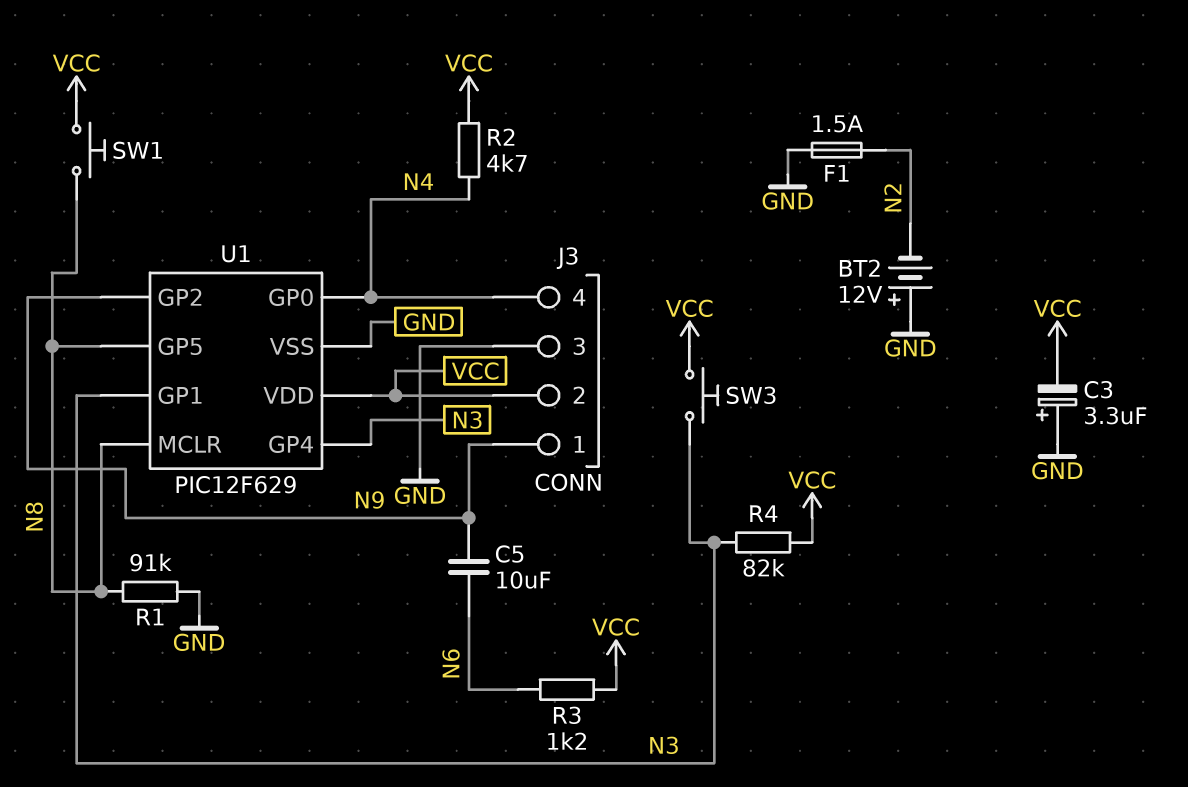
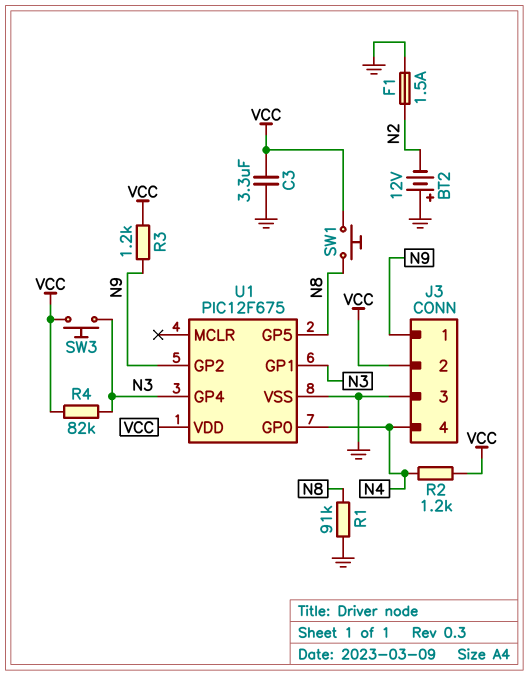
C3: 3.3uF (plus GND, minus VCC) -> 3.3uF (GND, VCC)
C5: 10uF (N6, N9) -> none
R2: 4.7k (N4, VCC) -> 1.2k (N4, VCC)
R3: 1.2k (N6, VCC) -> 1.2k (N9, VCC)
U1: PIC12F629 -> PIC12F675
U1 pin MCLR: N8 -> none

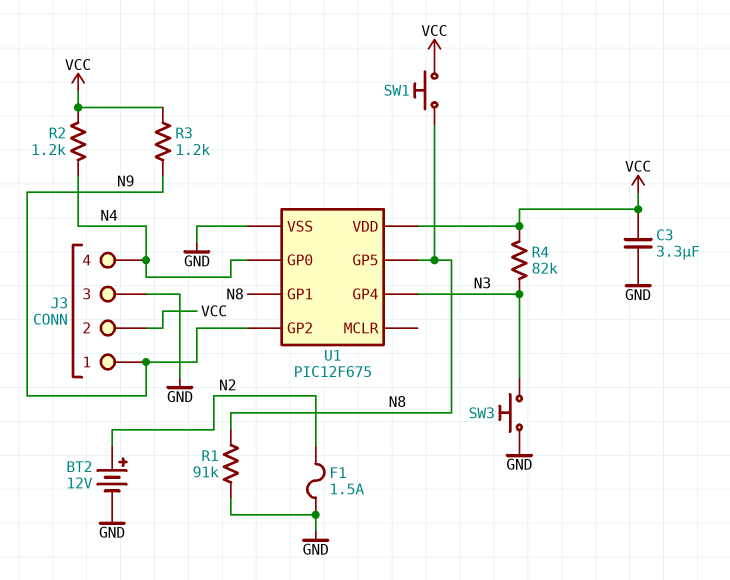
BT2: 12V (plus GND, minus N2) -> 12V (plus N2, minus GND)
SW3: button (N3, VCC) -> button (GND, N3)
U1 pin GP1: N3 -> N8

